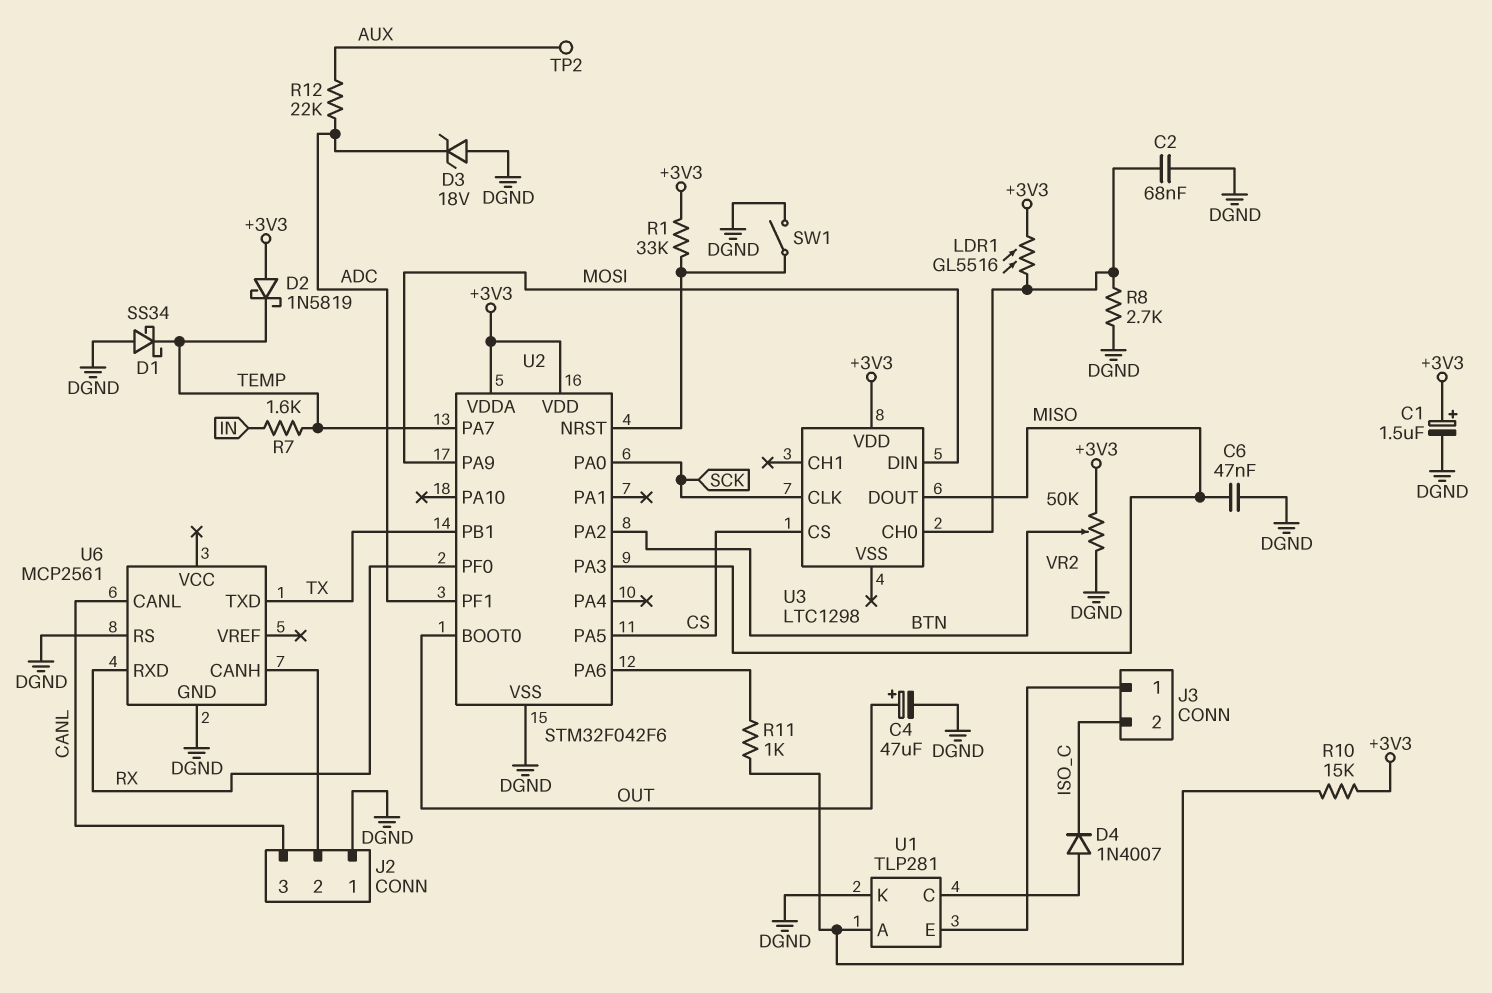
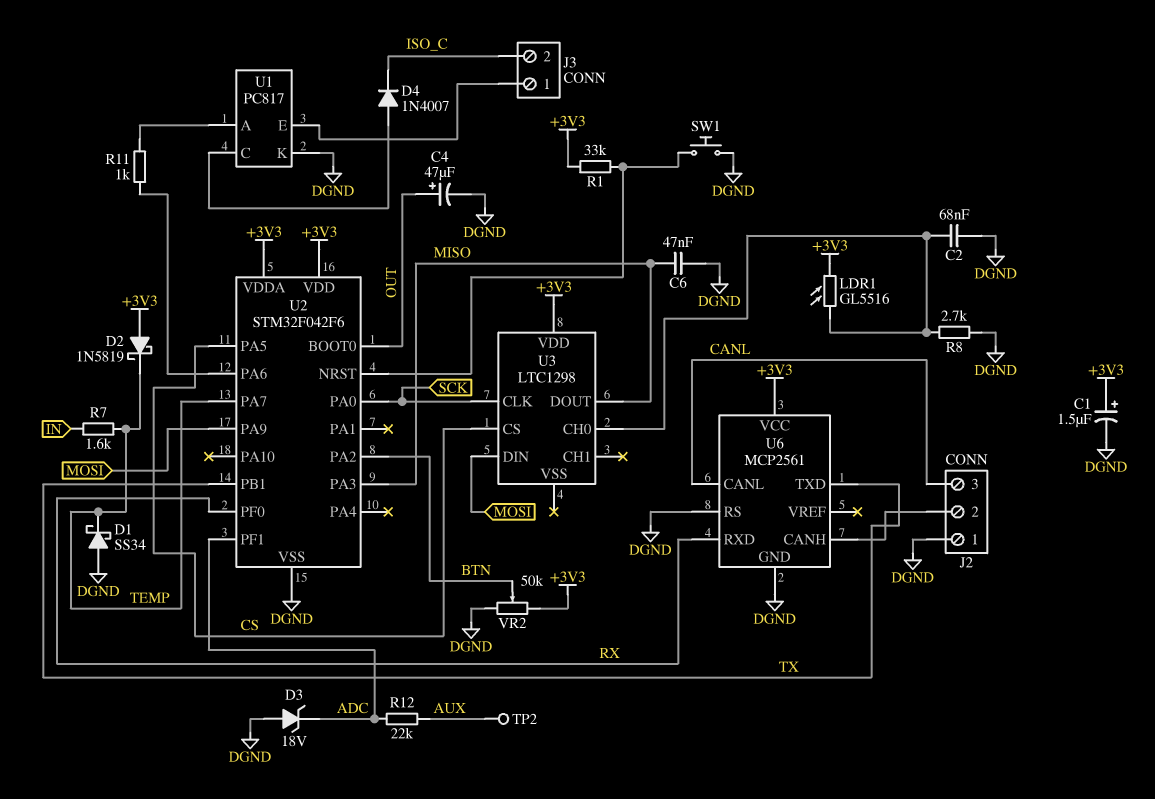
R10: 15k (+3V3, U1/A) -> none
SW1: switch (DGND, U2/NRST) -> button (DGND, U2/NRST)
U1: TLP281 -> PC817
U6 pin VCC: none -> +3V3

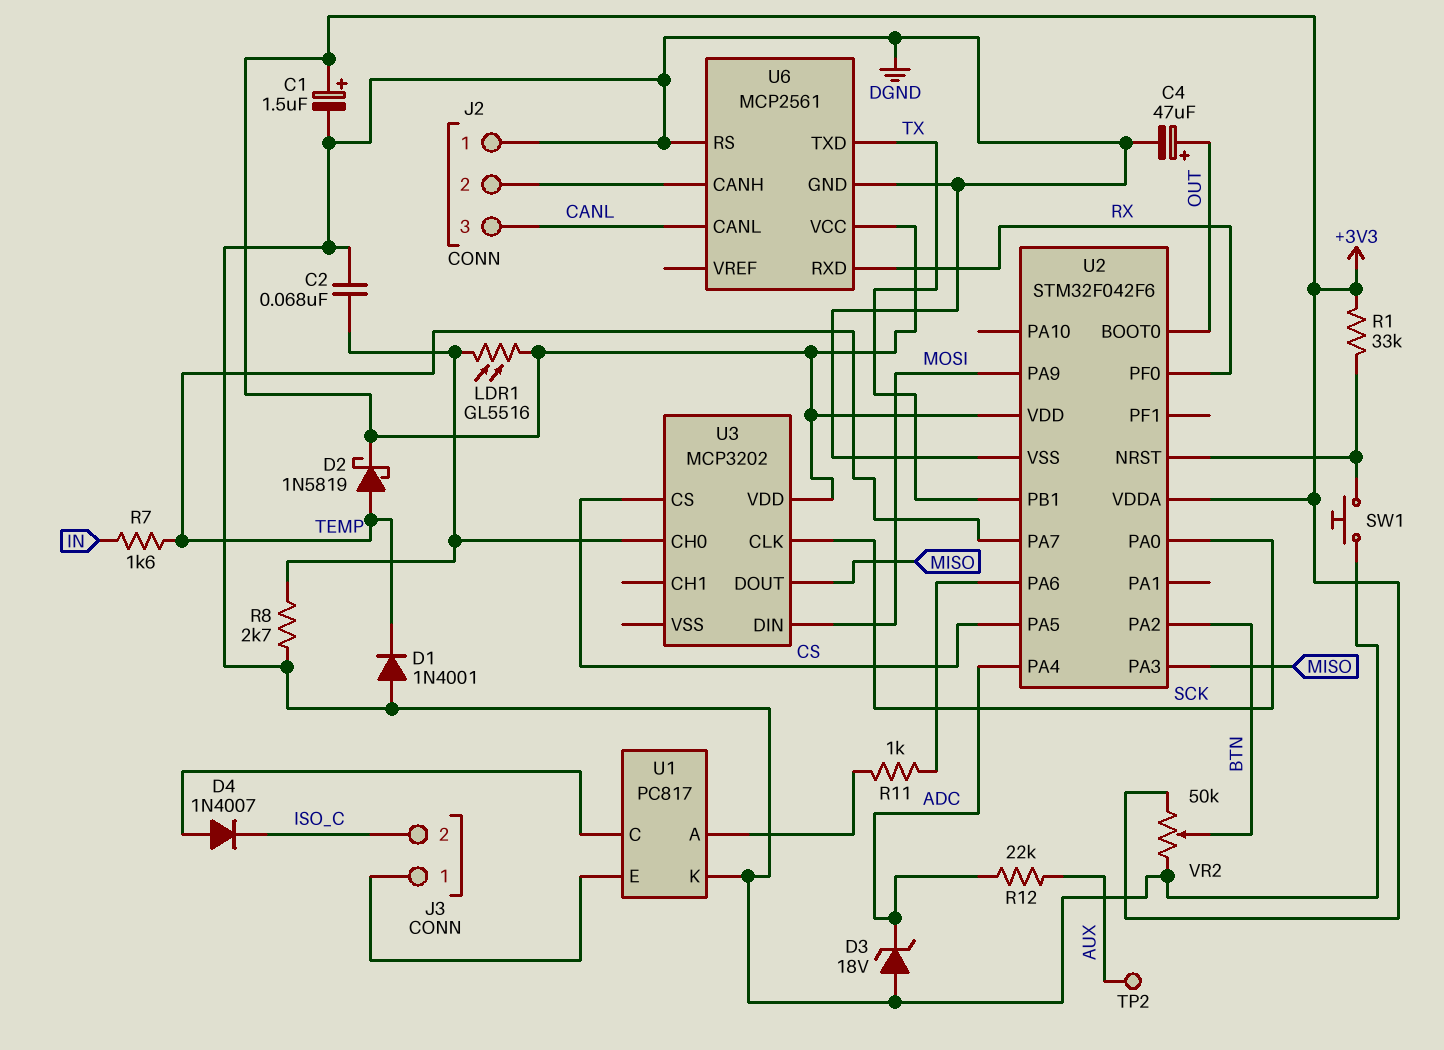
C6: 47nF (DGND, MISO) -> none
D1: schottky SS34 (A DGND, K TEMP) -> diode 1N4001 (A DGND, K TEMP)
D2: schottky 1N5819 (A +3V3, K TEMP) -> schottky 1N5819 (A TEMP, K +3V3)
U2 pin PA4: none -> ADC
U2 pin PF1: ADC -> none
U3: LTC1298 -> MCP3202

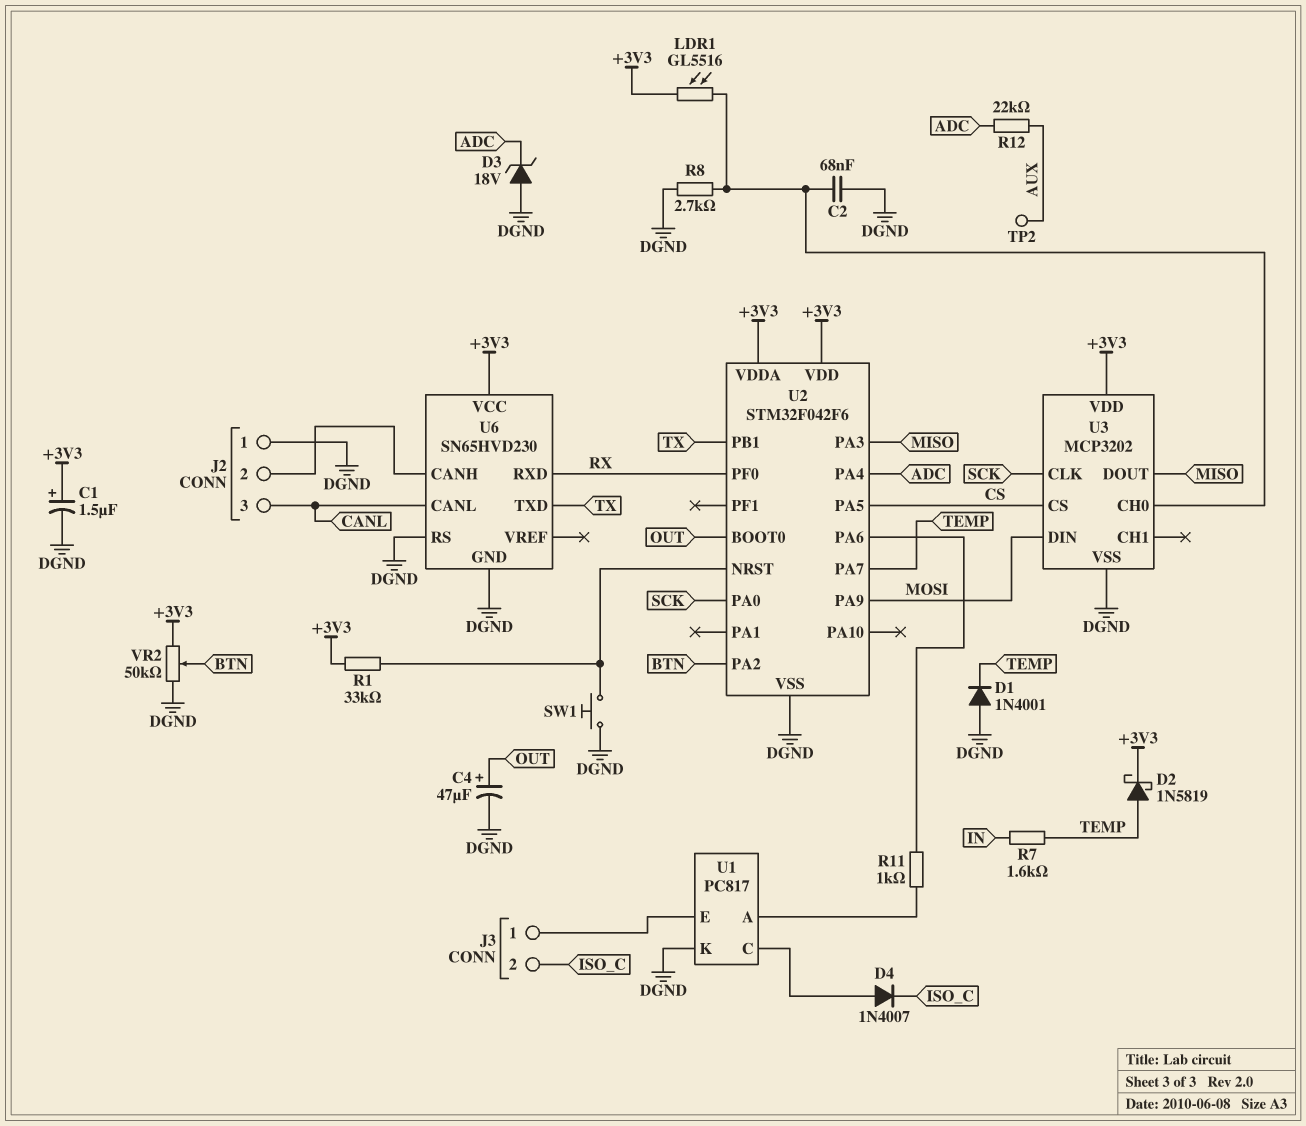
U3 pin VSS: none -> DGND
U6: MCP2561 -> SN65HVD230

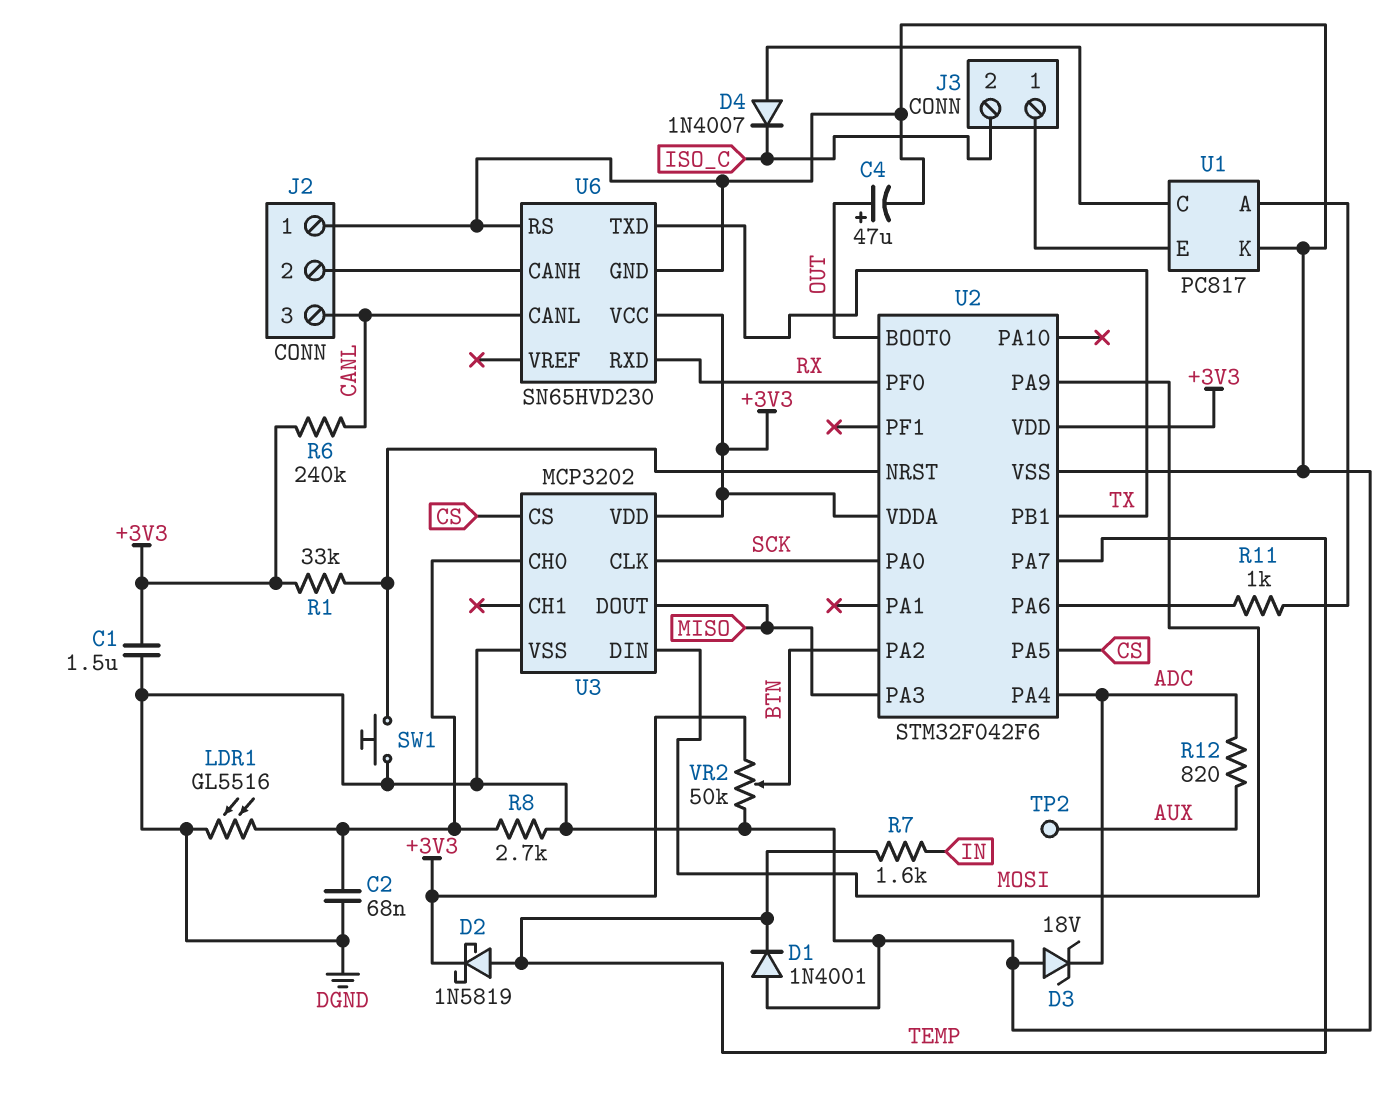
C1: 1.5uF (plus +3V3, minus DGND) -> 1.5uF (+3V3, DGND)
LDR1: GL5516 (+3V3, U3/CH0) -> GL5516 (DGND, U3/CH0)
R6: none -> 240k (+3V3, CANL)
R12: 22k (ADC, AUX) -> 820 (ADC, AUX)

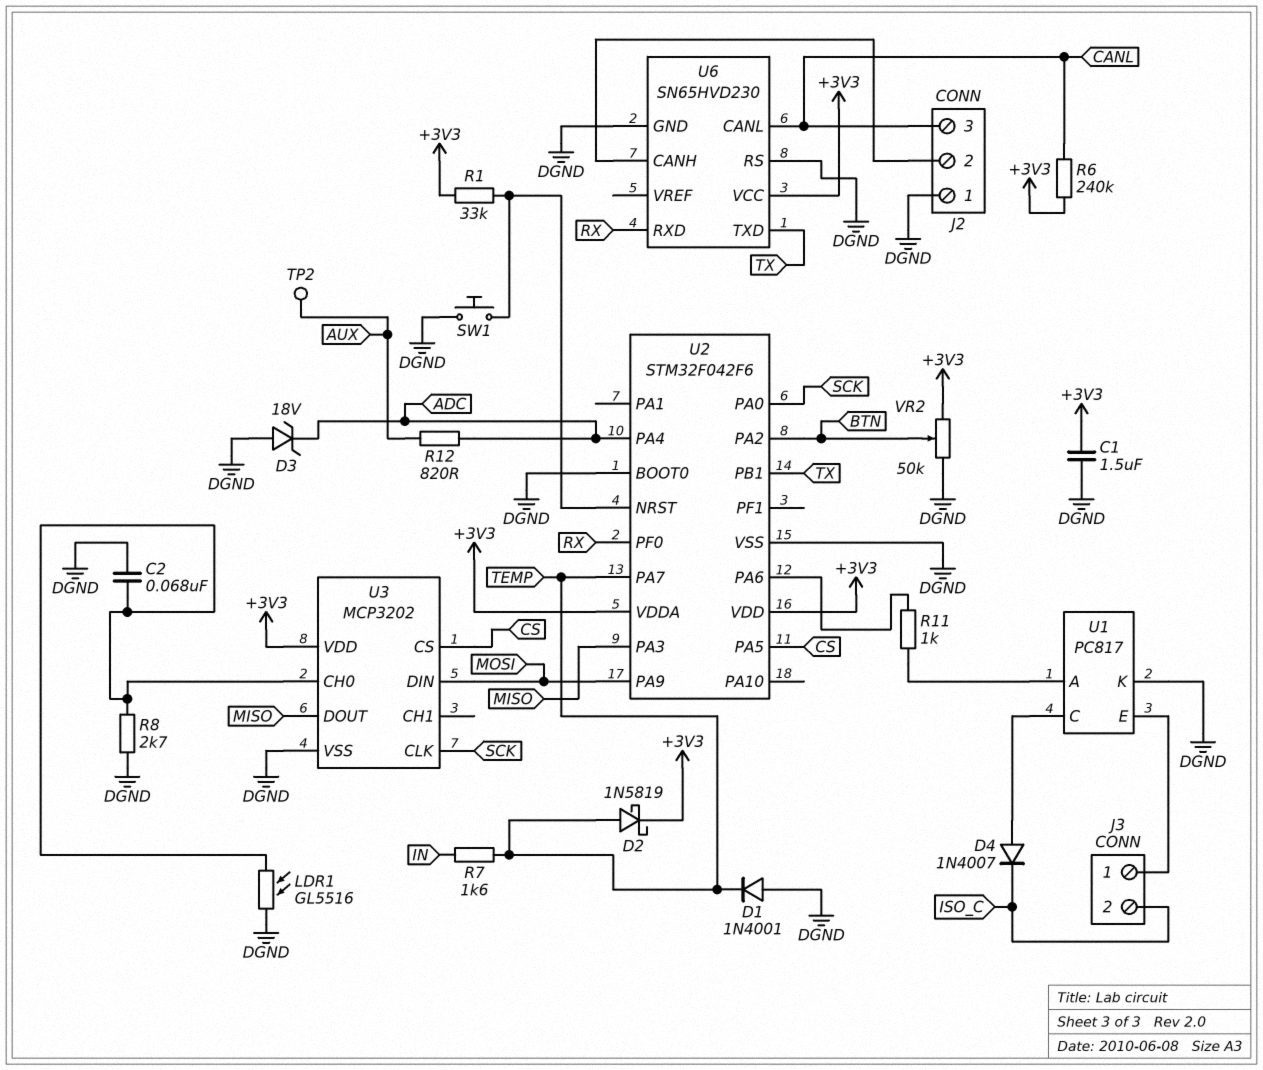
C4: 47uF (plus OUT, minus DGND) -> none
U2 pin BOOT0: OUT -> DGND

